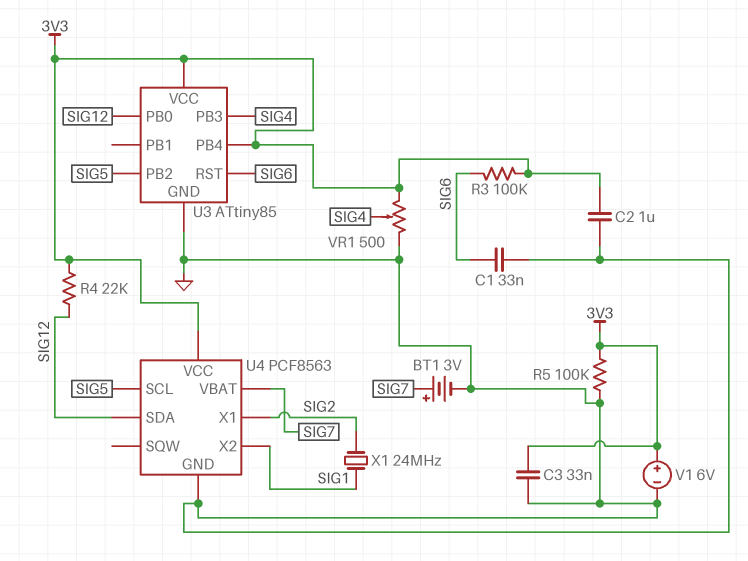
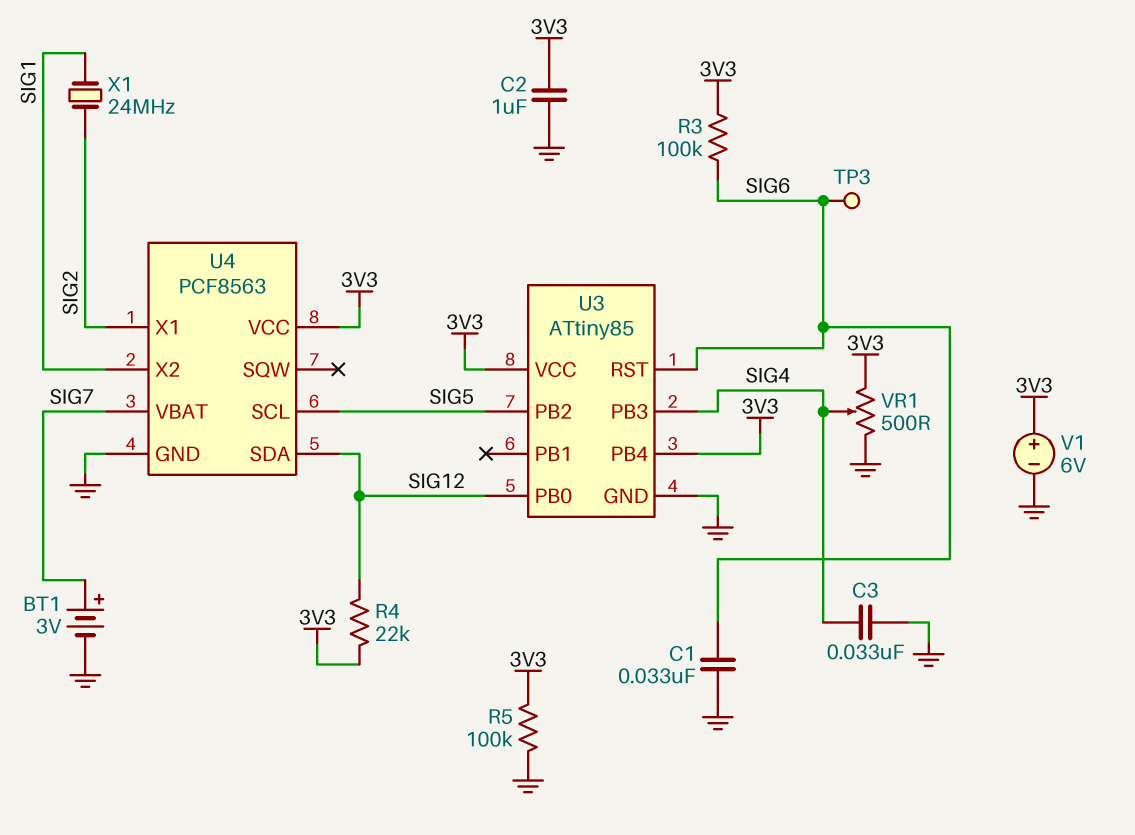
C3: 33nF (3V3, GND) -> 33nF (GND, SIG4)
TP3: none -> test point (SIG6)

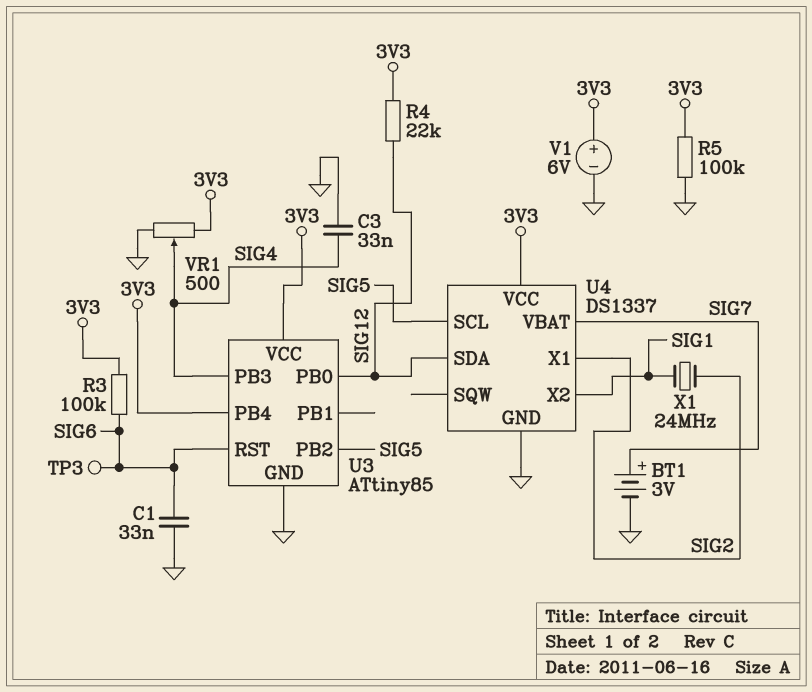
C2: 1uF (3V3, GND) -> none
U4: PCF8563 -> DS1337

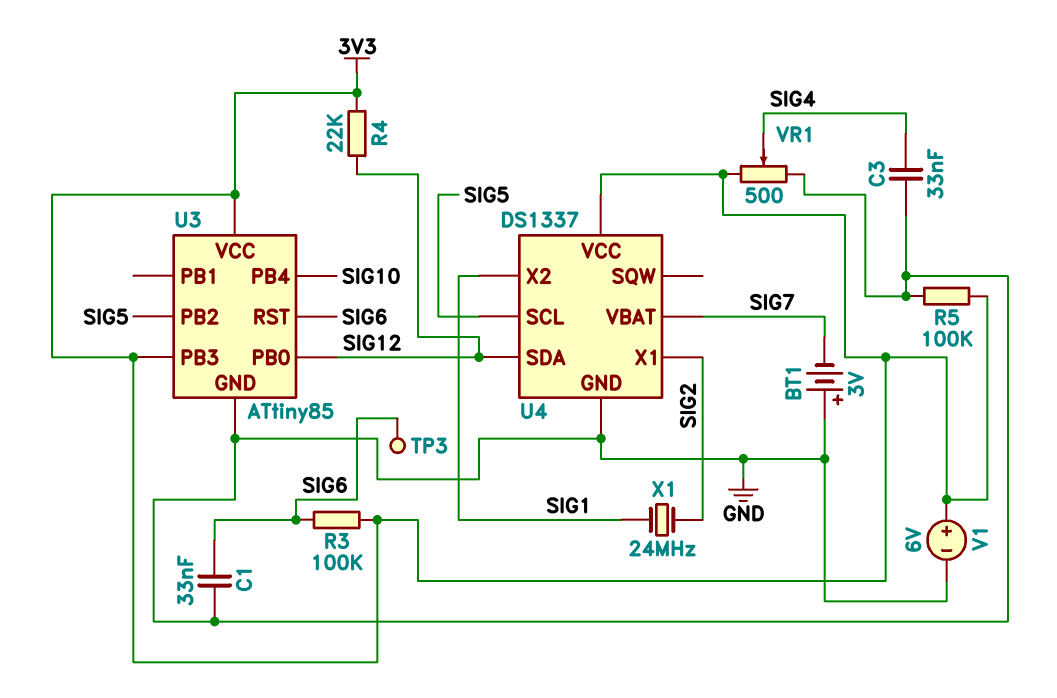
BT1: 3V (plus SIG7, minus GND) -> 3V (plus GND, minus SIG7)
U3 pin PB3: SIG4 -> 3V3
U3 pin PB4: 3V3 -> SIG10

